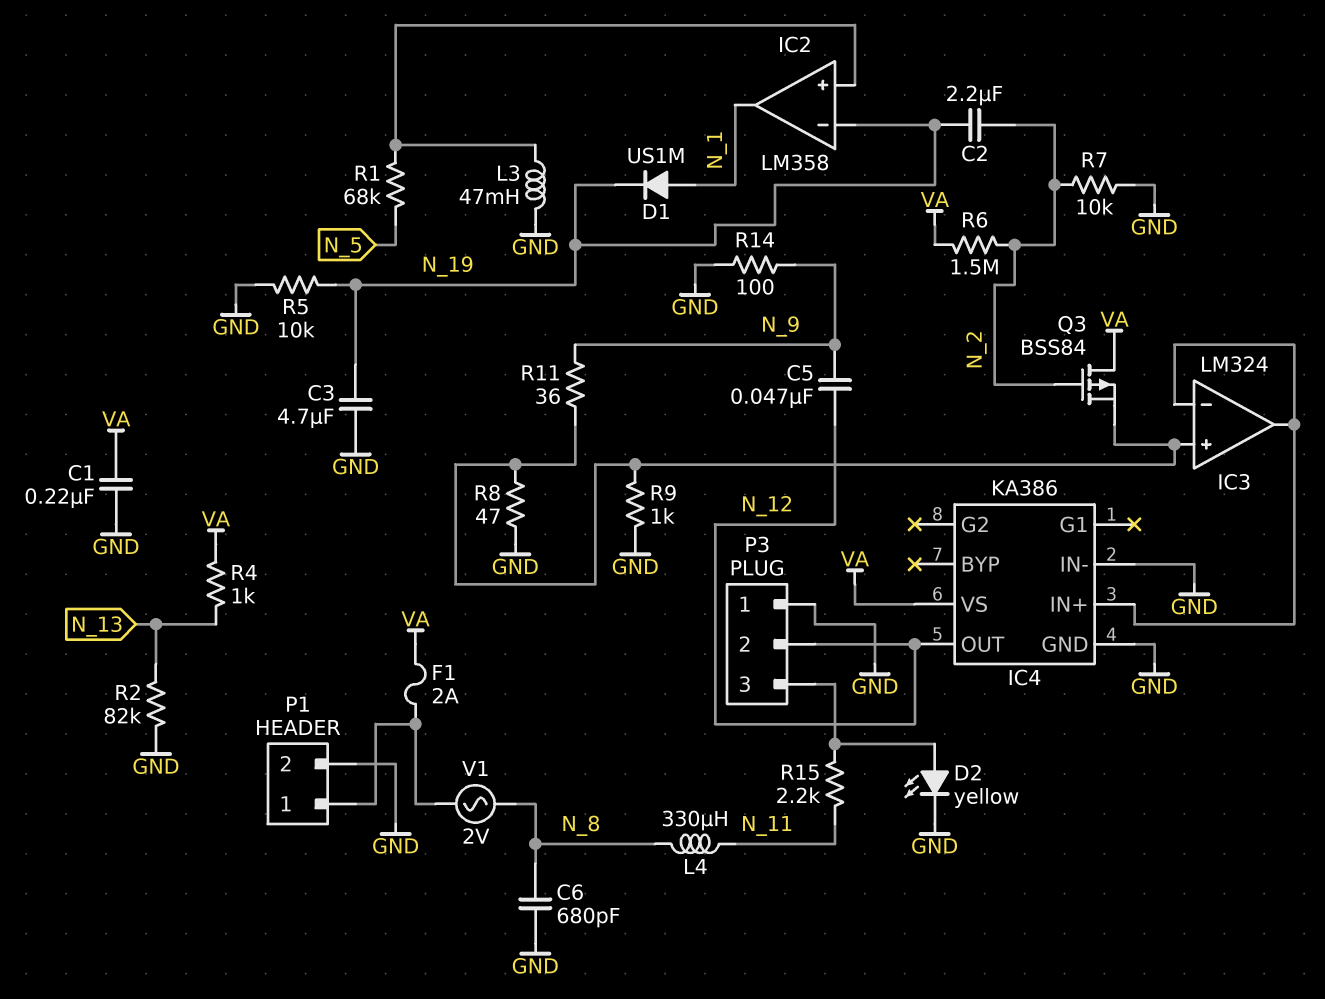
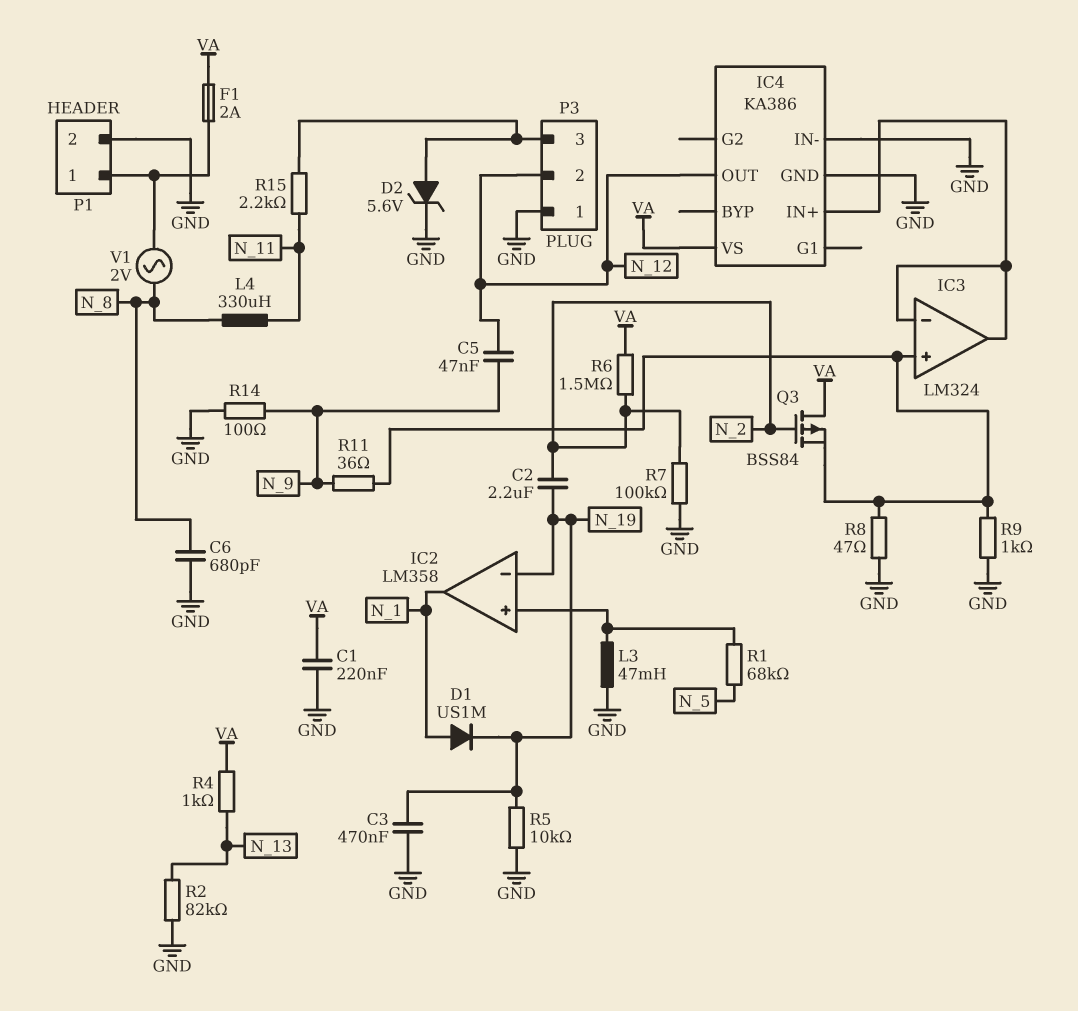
C3: 4.7uF (GND, N_19) -> 470nF (GND, N_19)
D2: LED yellow (A P3/3, K GND) -> zener 5.6V (A P3/3, K GND)
R7: 10k (GND, N_2) -> 100k (GND, N_2)

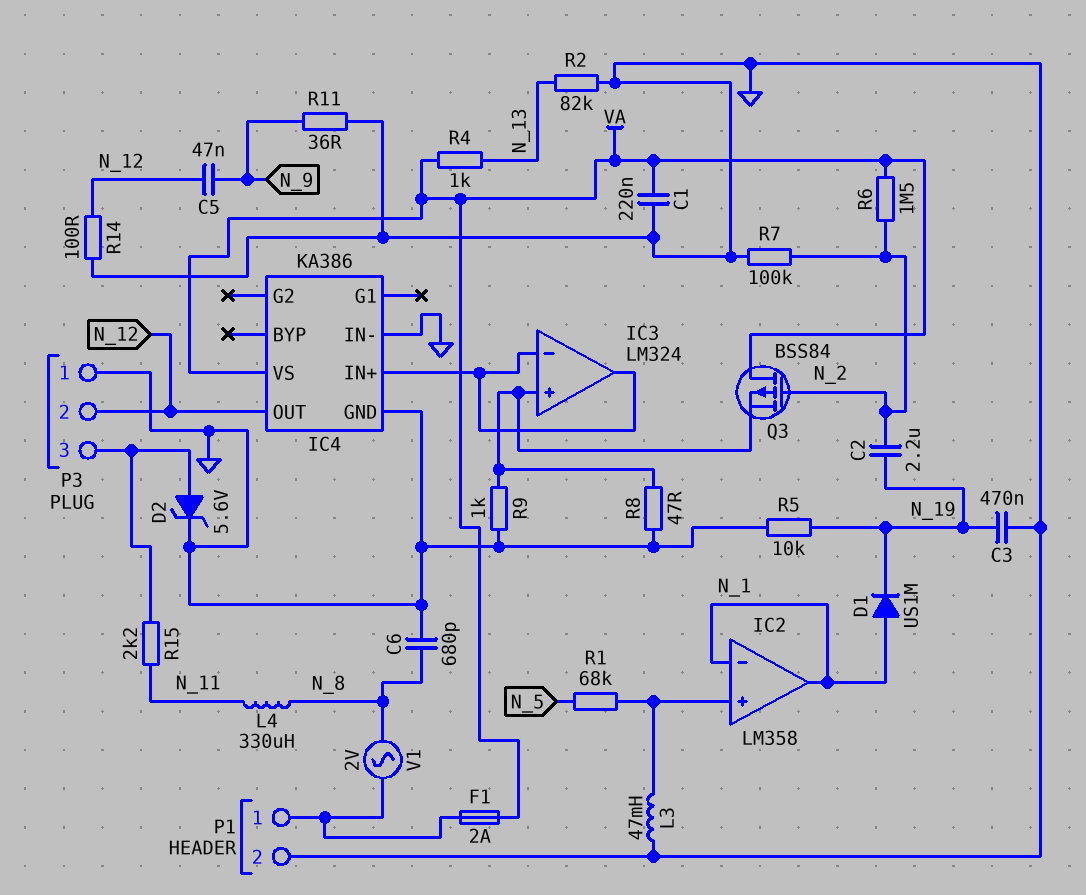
IC2 pin in-: N_19 -> N_1
R11: 36 (IC3/in+, N_9) -> 36 (GND, N_9)
R14: 100 (GND, N_9) -> 100 (GND, N_12)

